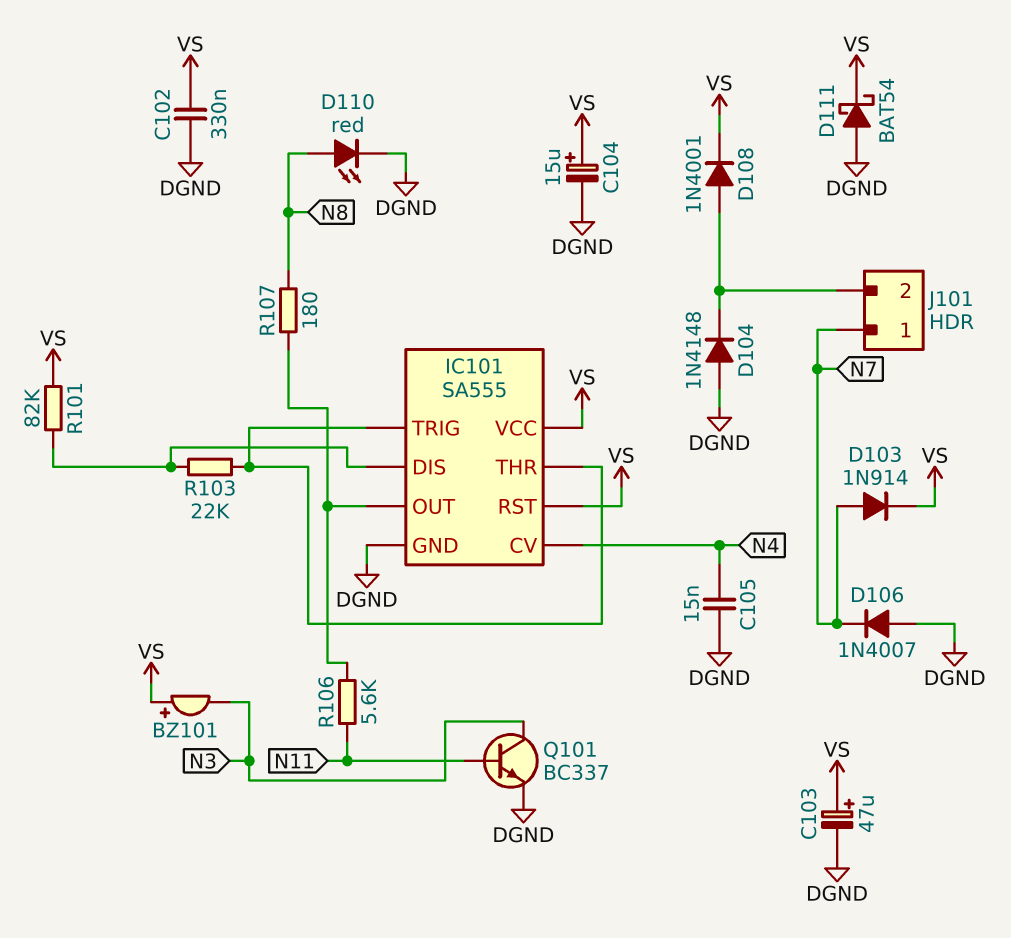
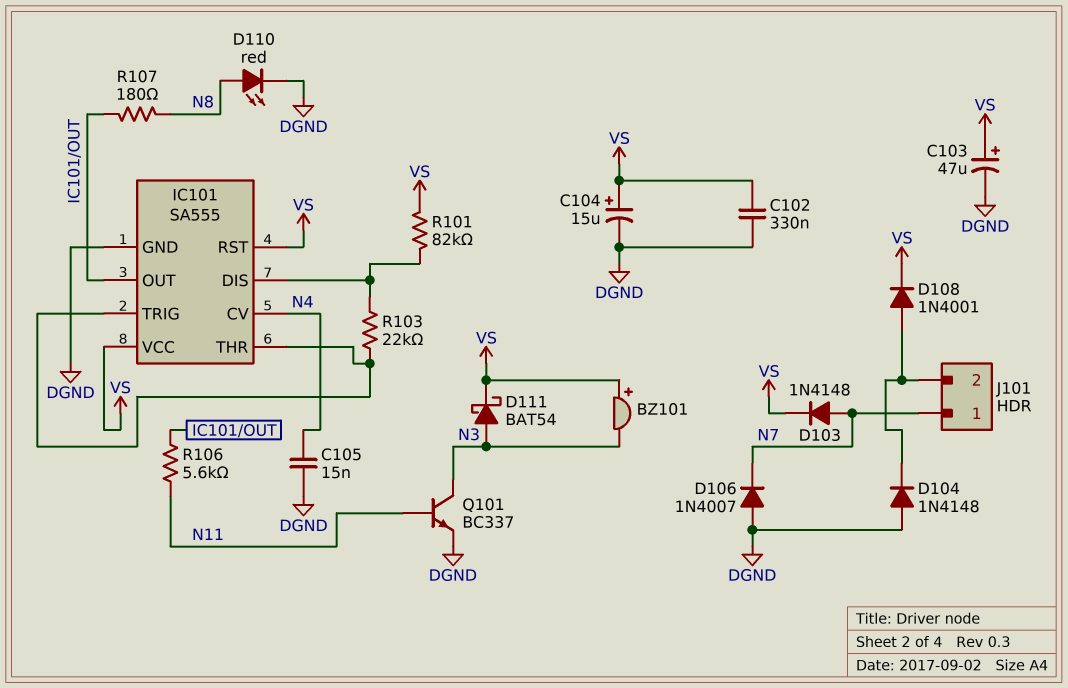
D103: diode 1N914 (A N7, K VS) -> diode 1N4148 (A N7, K VS)
D111: schottky BAT54 (A DGND, K VS) -> schottky BAT54 (A N3, K VS)

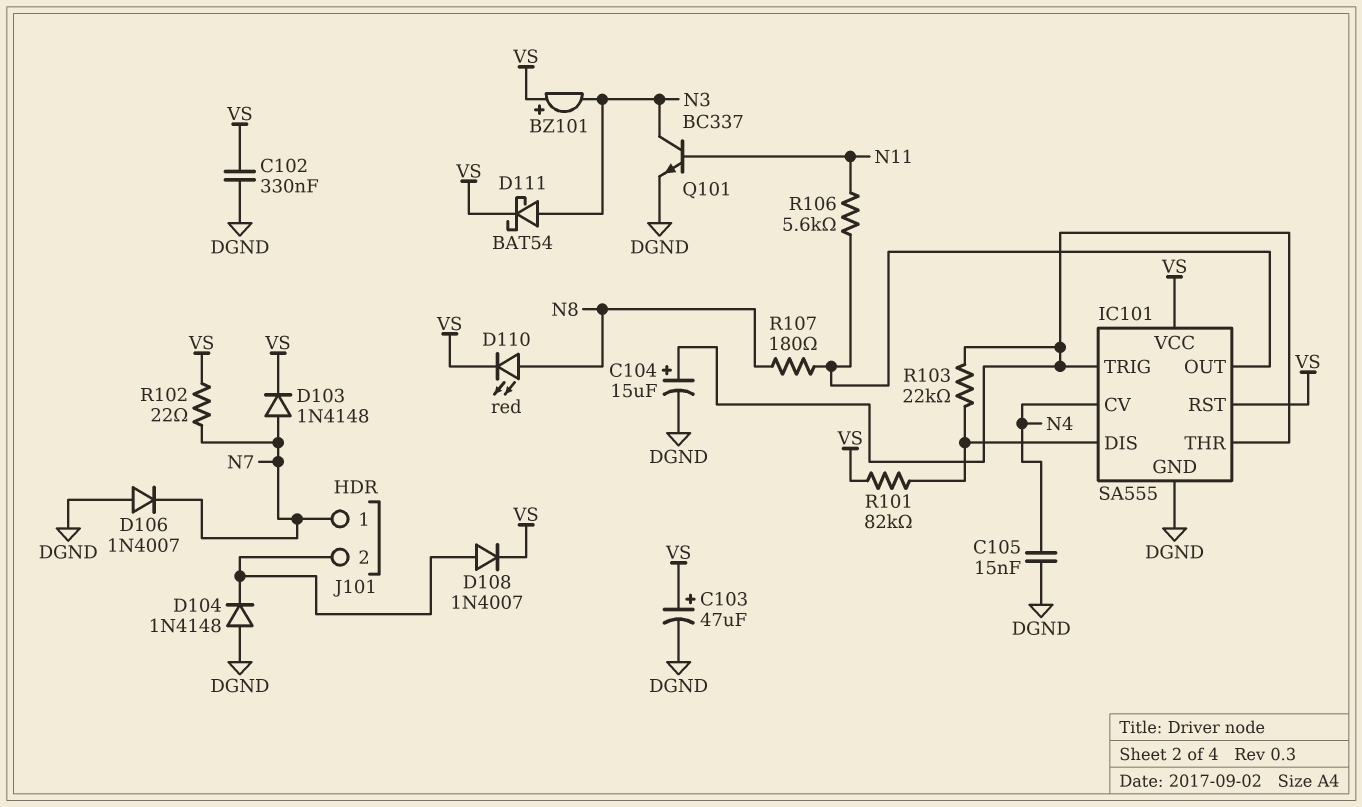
C104: 15uF (plus VS, minus DGND) -> 15uF (plus IC101/THR, minus DGND)
D108: diode 1N4001 (A J101/2, K VS) -> diode 1N4007 (A J101/2, K VS)
D110: LED red (A N8, K DGND) -> LED red (A N8, K VS)
R102: none -> 22 (N7, VS)

